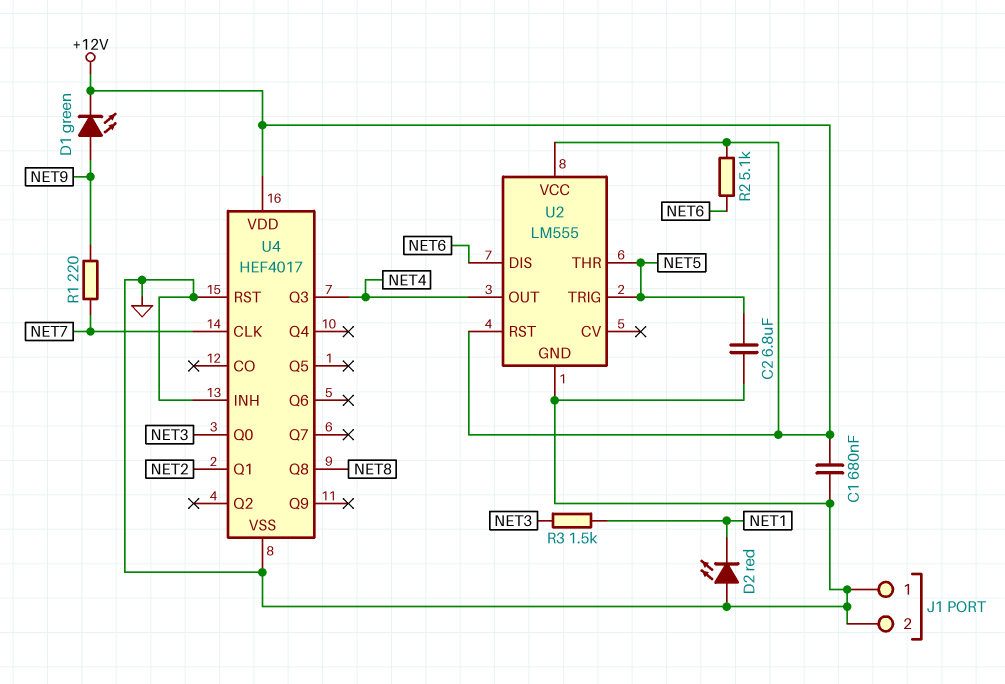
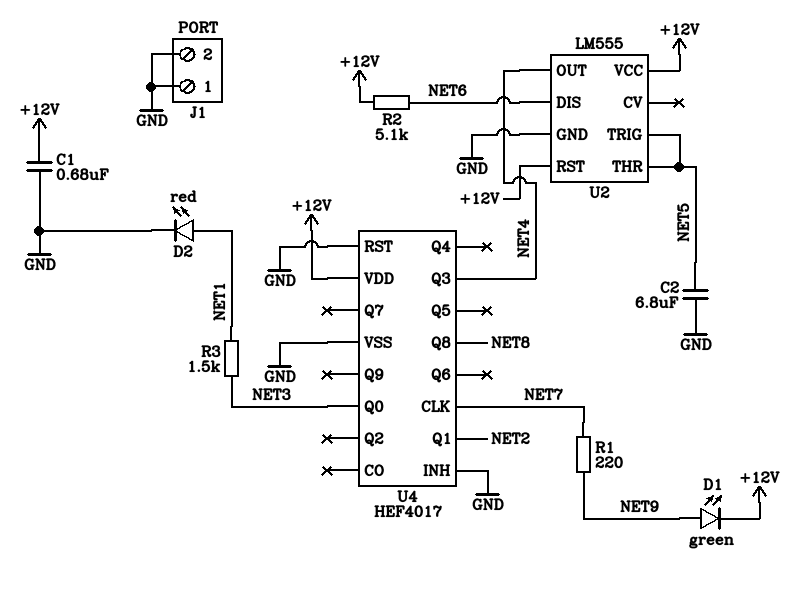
D2: LED red (A GND, K NET1) -> LED red (A NET1, K GND)

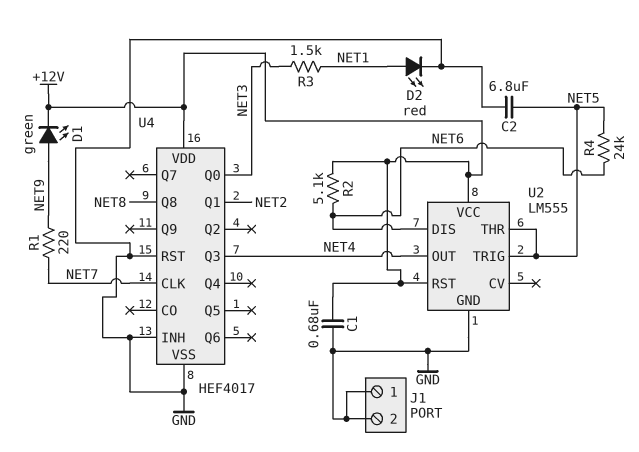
R4: none -> 24k (NET5, NET6)

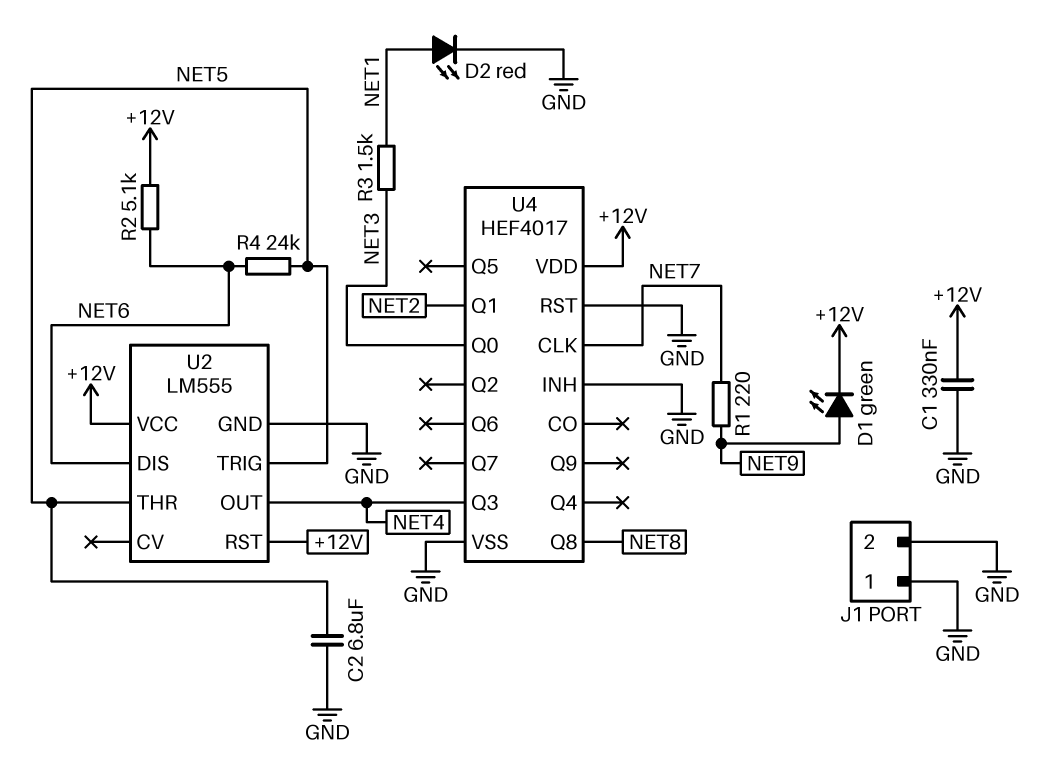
C1: 680nF (+12V, GND) -> 330nF (+12V, GND)

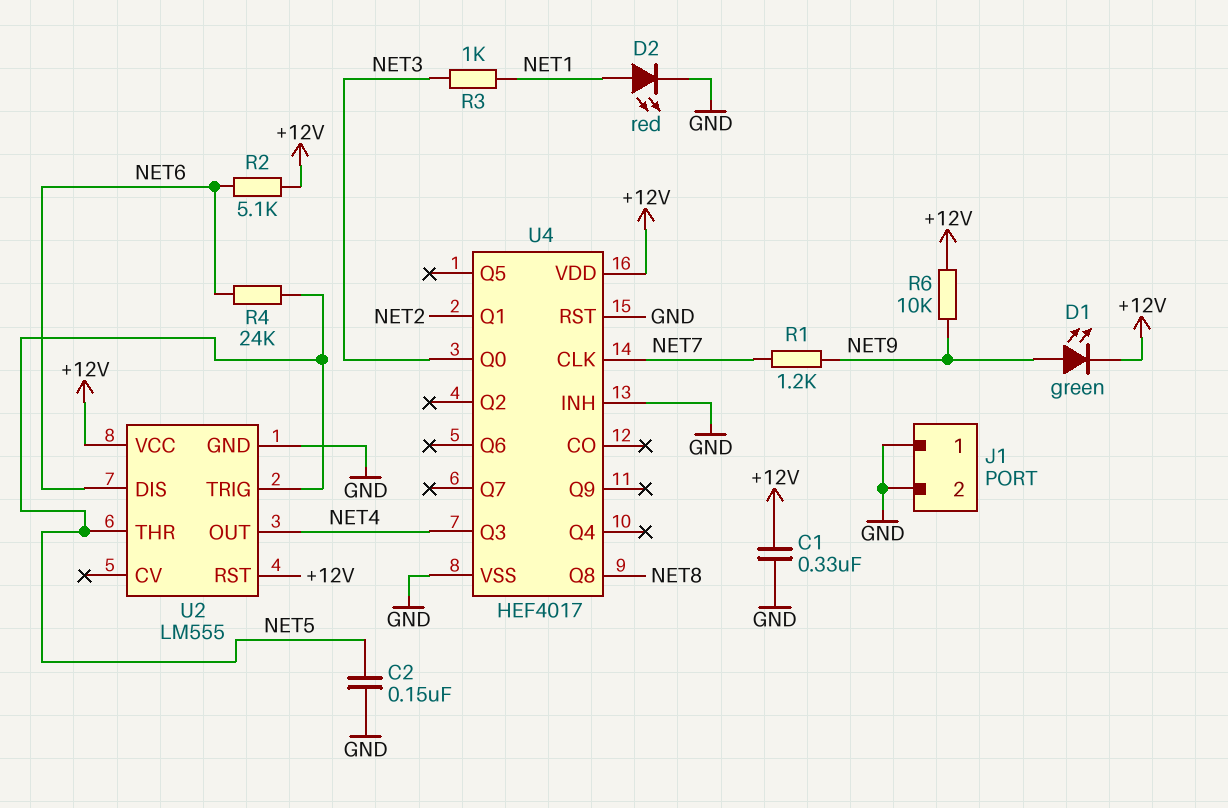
C2: 6.8uF (GND, NET5) -> 150nF (GND, NET5)
R1: 220 (NET7, NET9) -> 1.2k (NET7, NET9)
R3: 1.5k (NET1, NET3) -> 1k (NET1, NET3)
R6: none -> 10k (+12V, NET9)

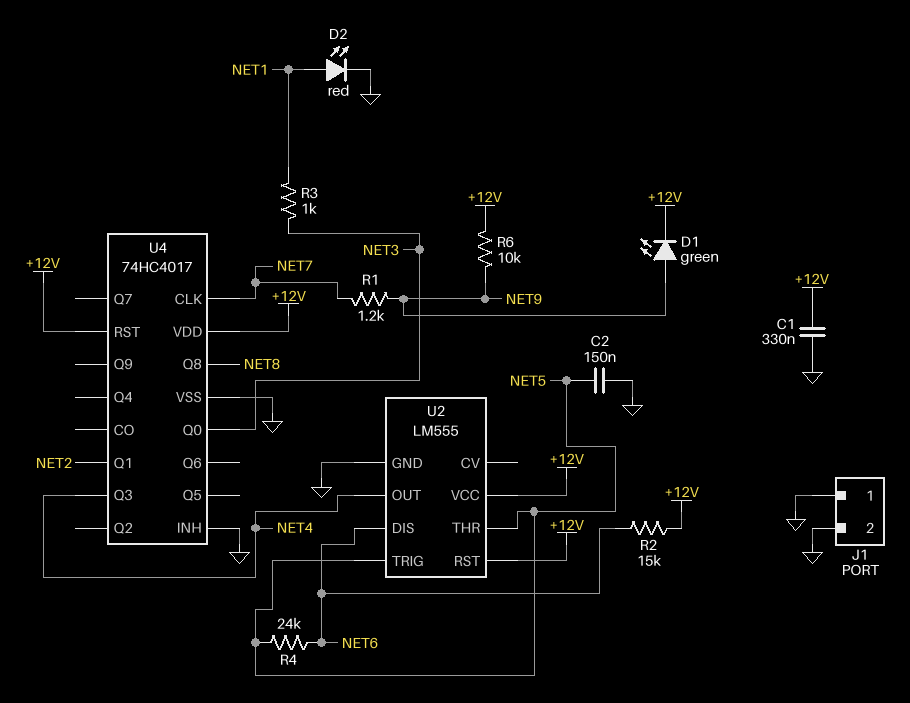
R2: 5.1k (+12V, NET6) -> 15k (+12V, NET6)
U4: HEF4017 -> 74HC4017
U4 pin RST: GND -> +12V

